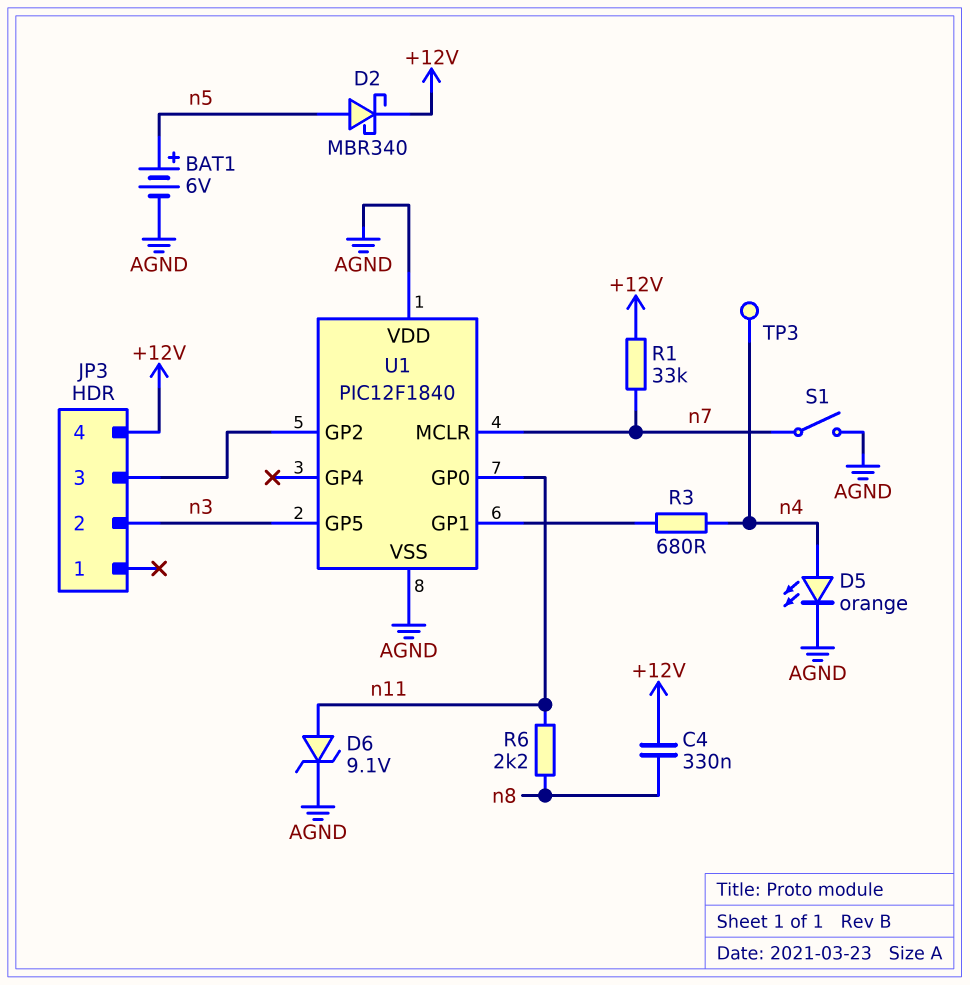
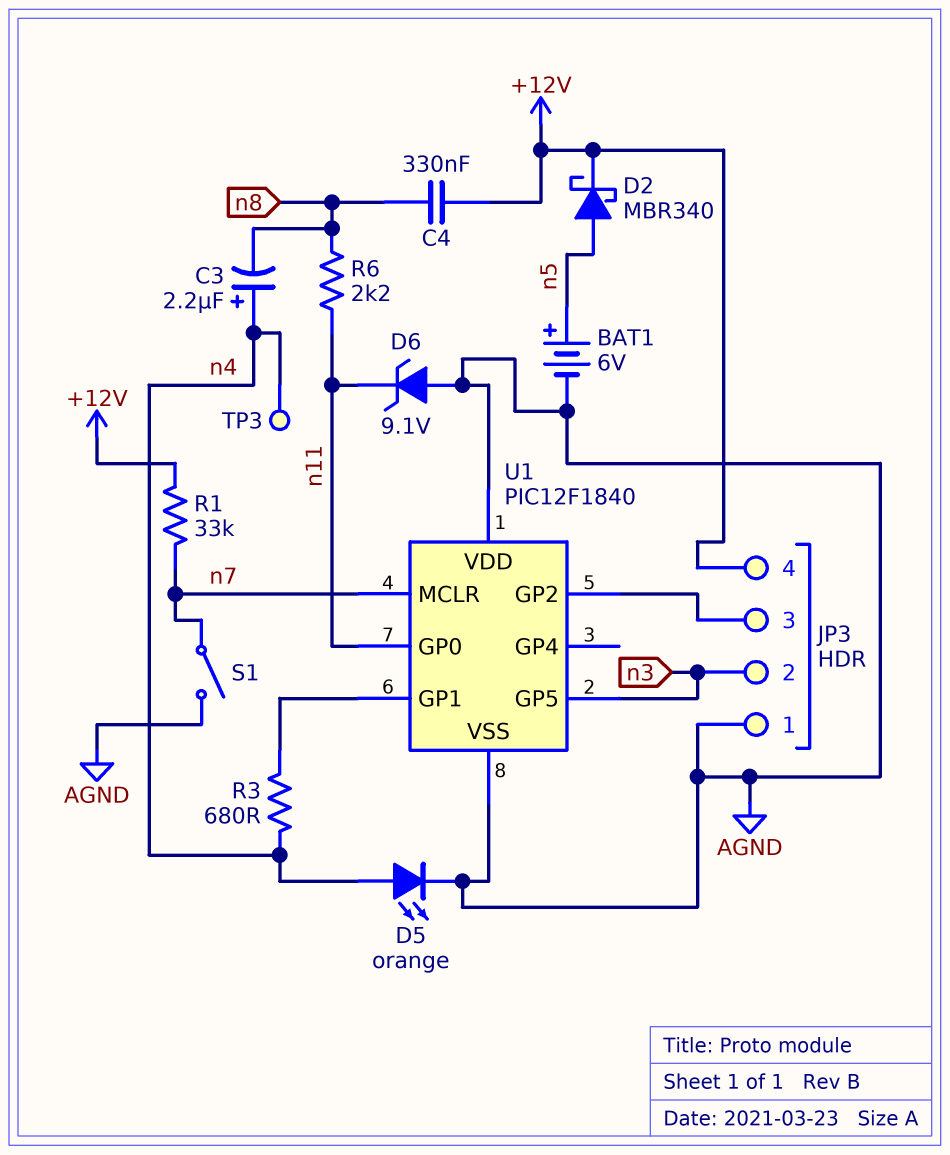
C3: none -> 2.2uF (plus n4, minus n8)
D6: zener 9.1V (A n11, K AGND) -> zener 9.1V (A AGND, K n11)
JP3 pin 1: none -> AGND

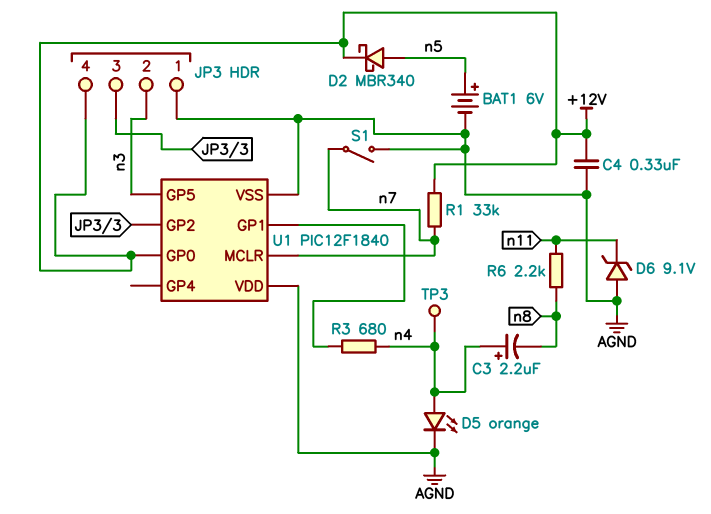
C4: 330nF (+12V, n8) -> 330nF (+12V, AGND)
U1 pin GP0: n11 -> +12V

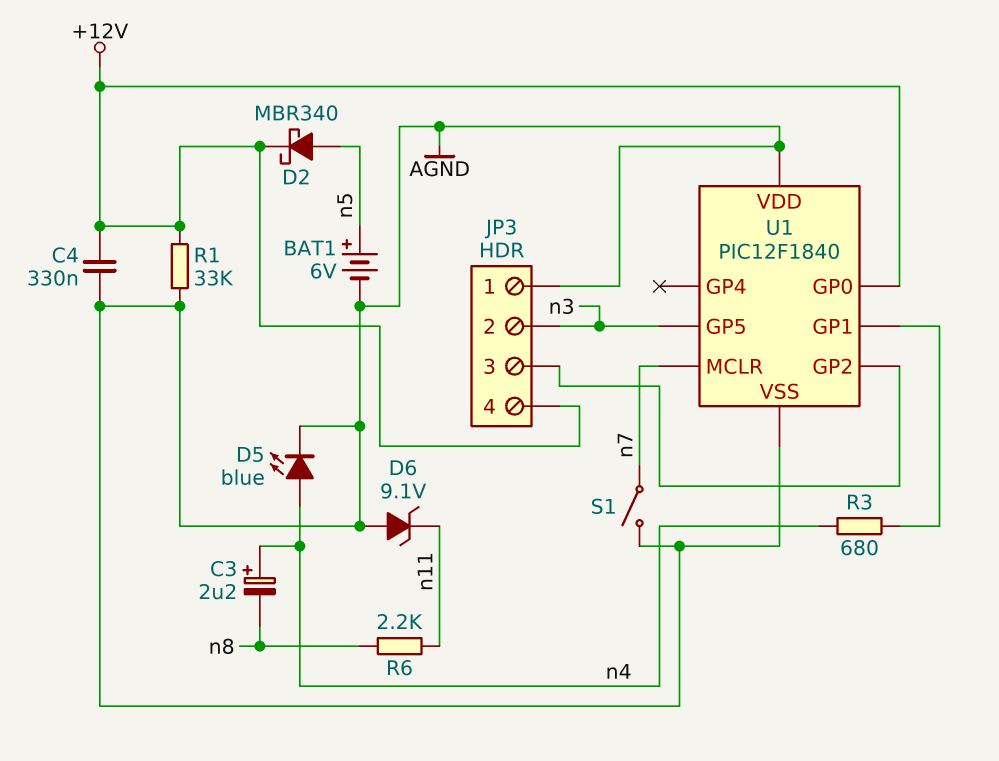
D5: LED orange (A n4, K AGND) -> LED blue (A n4, K AGND)
R1: 33k (+12V, n7) -> 33k (+12V, AGND)
TP3: test point (n4) -> none

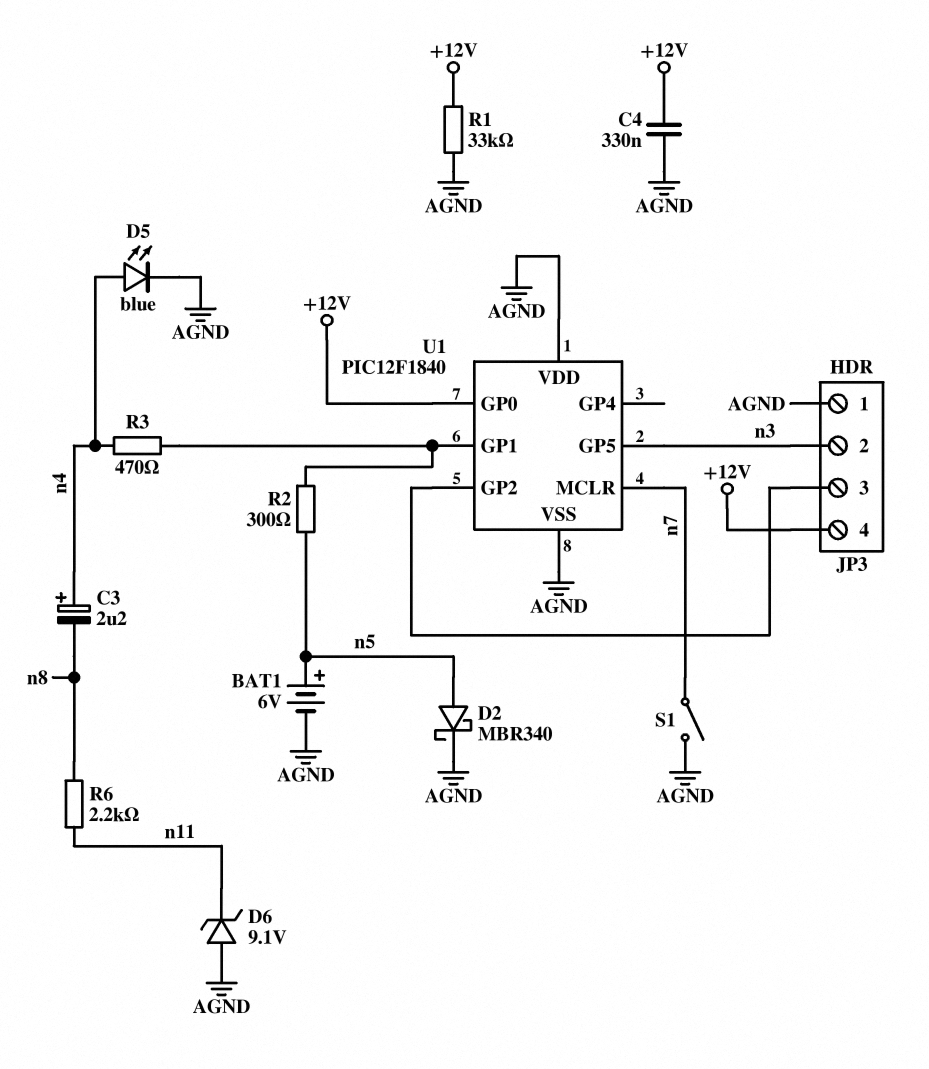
D2: schottky MBR340 (A n5, K +12V) -> schottky MBR340 (A n5, K AGND)
R2: none -> 300 (U1/GP1, n5)
R3: 680 (U1/GP1, n4) -> 470 (U1/GP1, n4)

